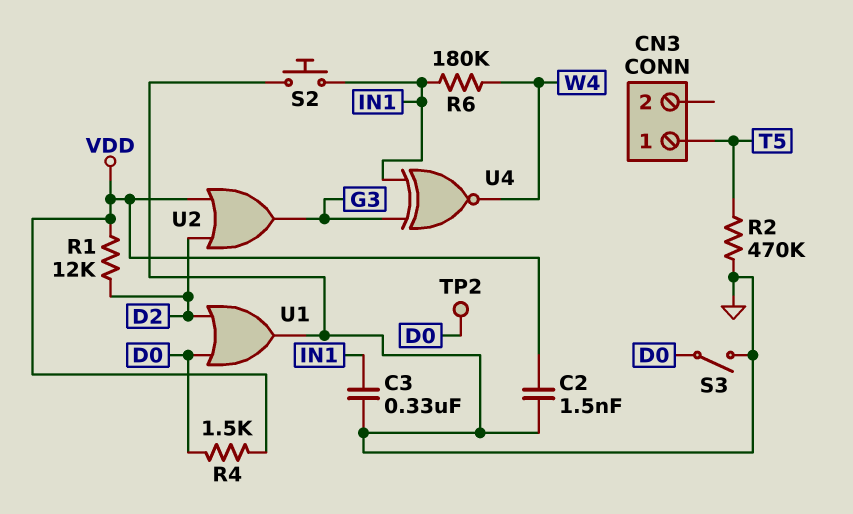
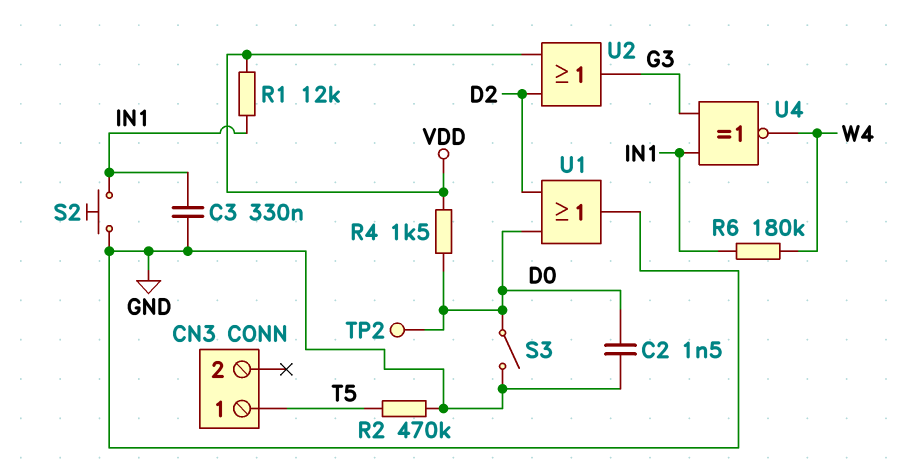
C2: 1.5nF (GND, VDD) -> 1.5nF (D0, GND)
R1: 12k (D2, VDD) -> 12k (IN1, VDD)

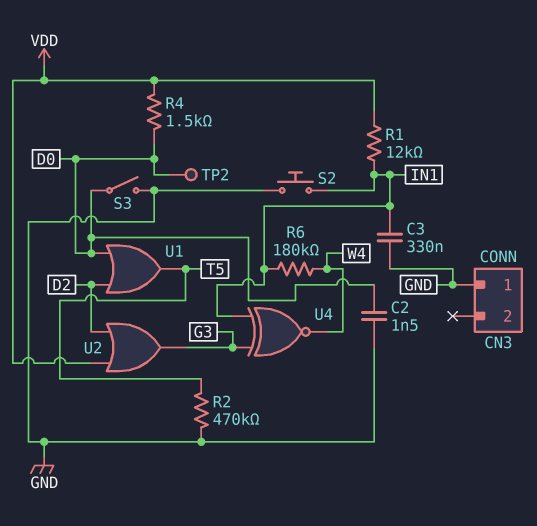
CN3 pin 1: T5 -> GND
U1: OR (in D0, in D2, out GND) -> OR (in D0, in D2, out T5)

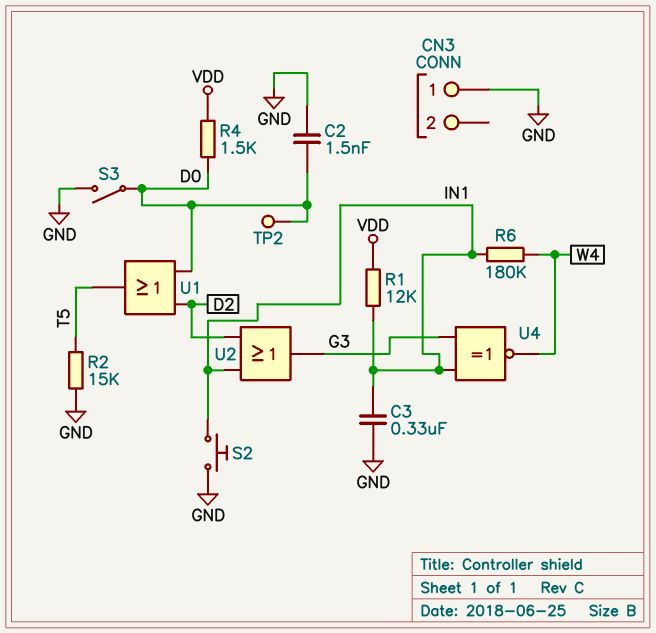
R2: 470k (GND, T5) -> 15k (GND, T5)
U2: OR (in D2, in VDD, out G3) -> OR (in D2, in IN1, out G3)

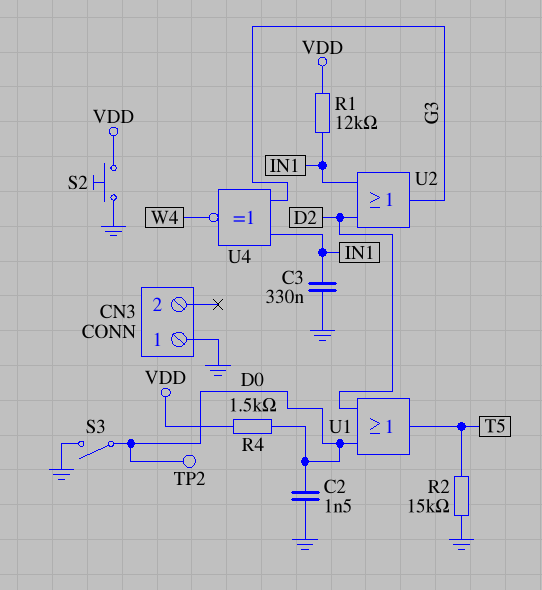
R6: 180k (IN1, W4) -> none
S2: button (GND, IN1) -> button (GND, VDD)

